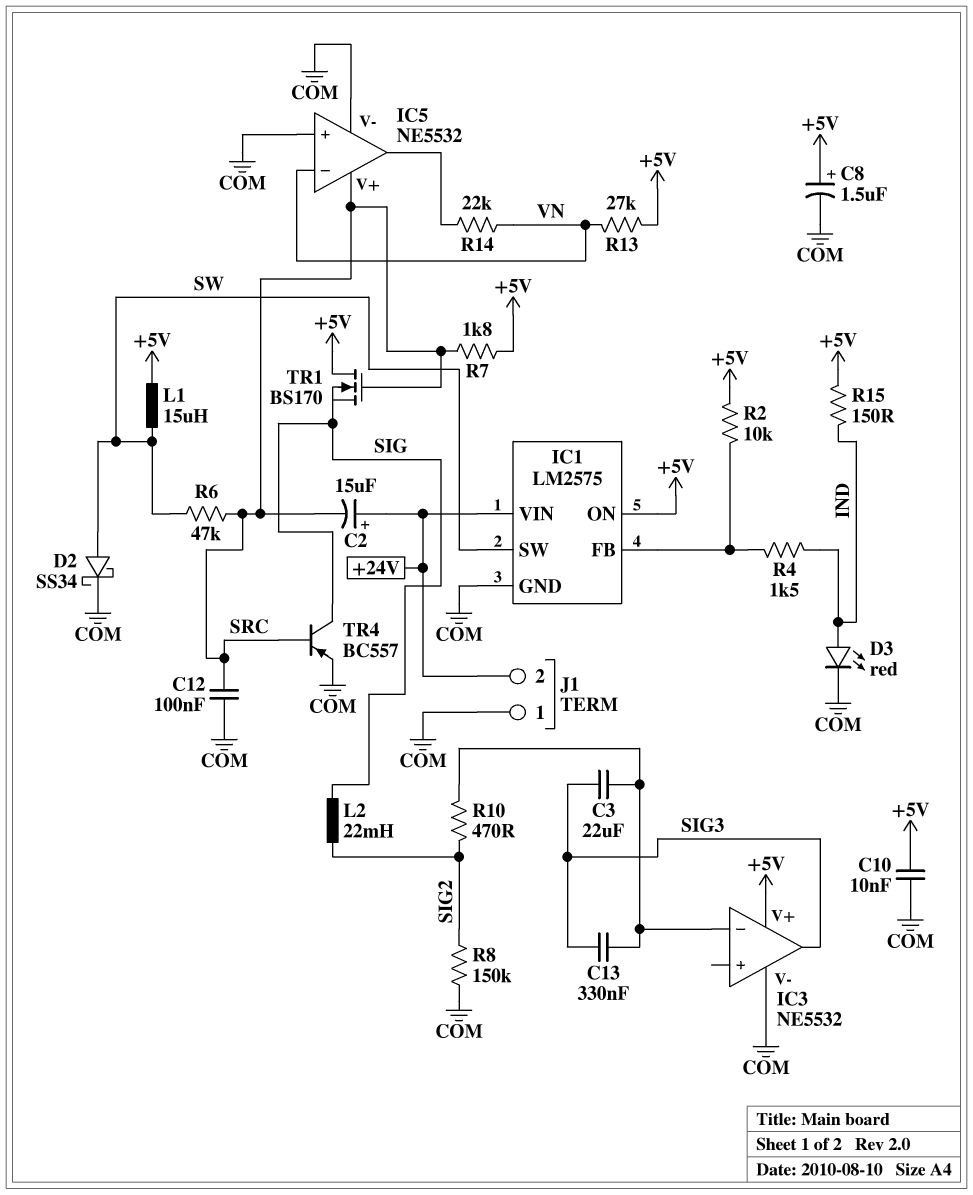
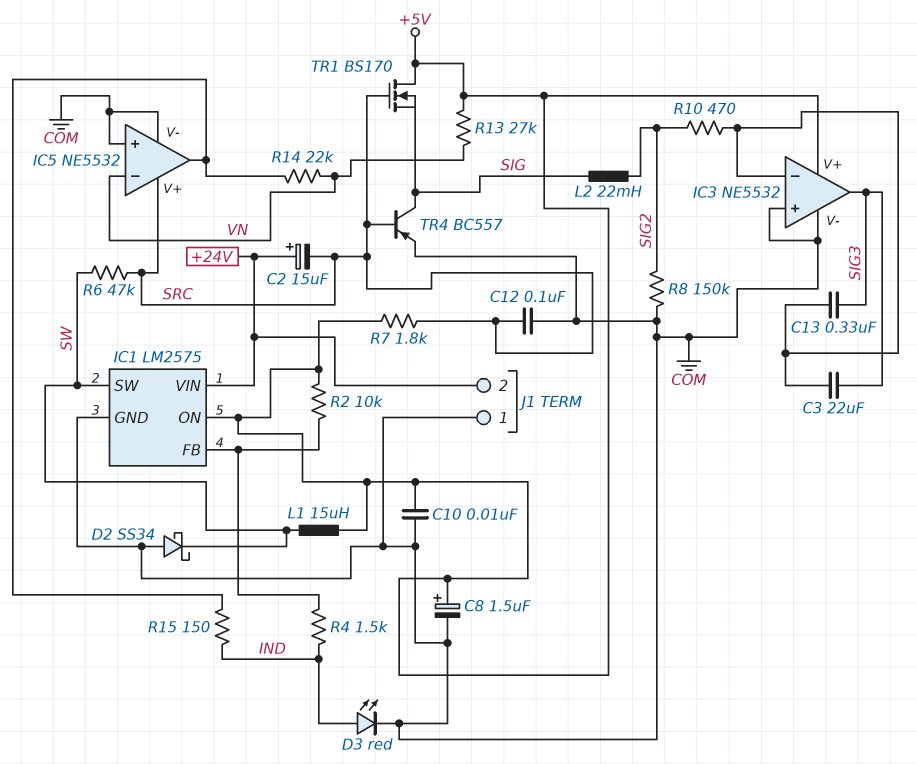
D2: schottky SS34 (A SW, K COM) -> schottky SS34 (A COM, K SW)
IC3 pin in+: none -> COM
R15: 150 (+5V, IND) -> 150 (IC5/out, IND)

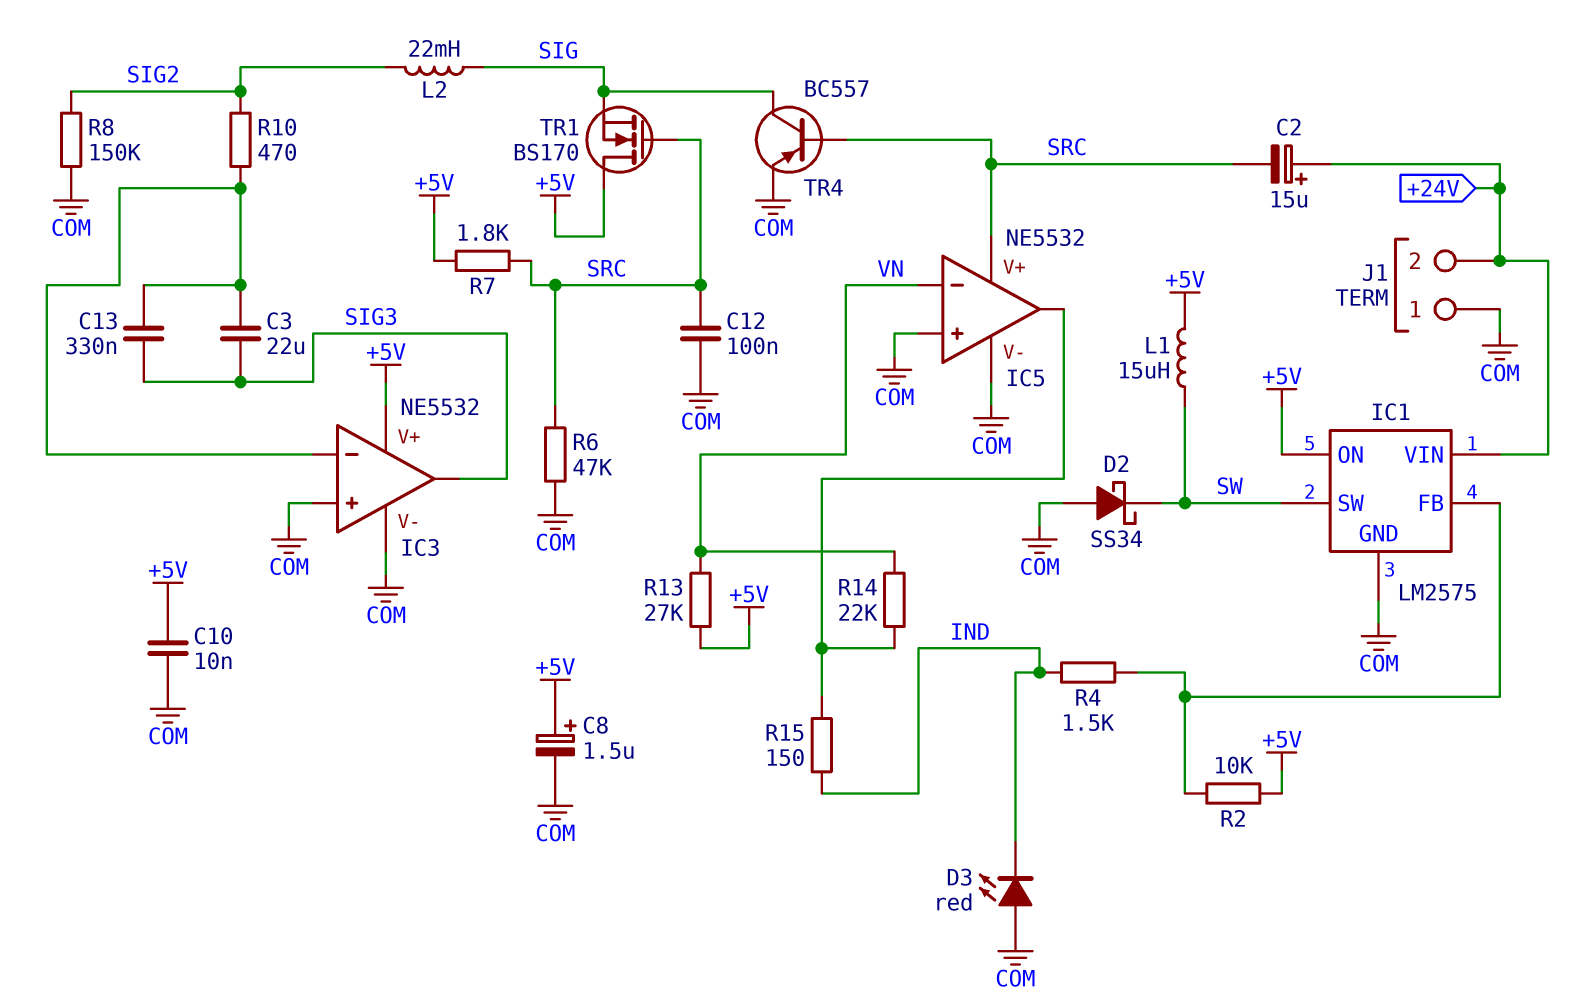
D3: LED red (A IND, K COM) -> LED red (A COM, K IND)
R6: 47k (SRC, SW) -> 47k (COM, SRC)

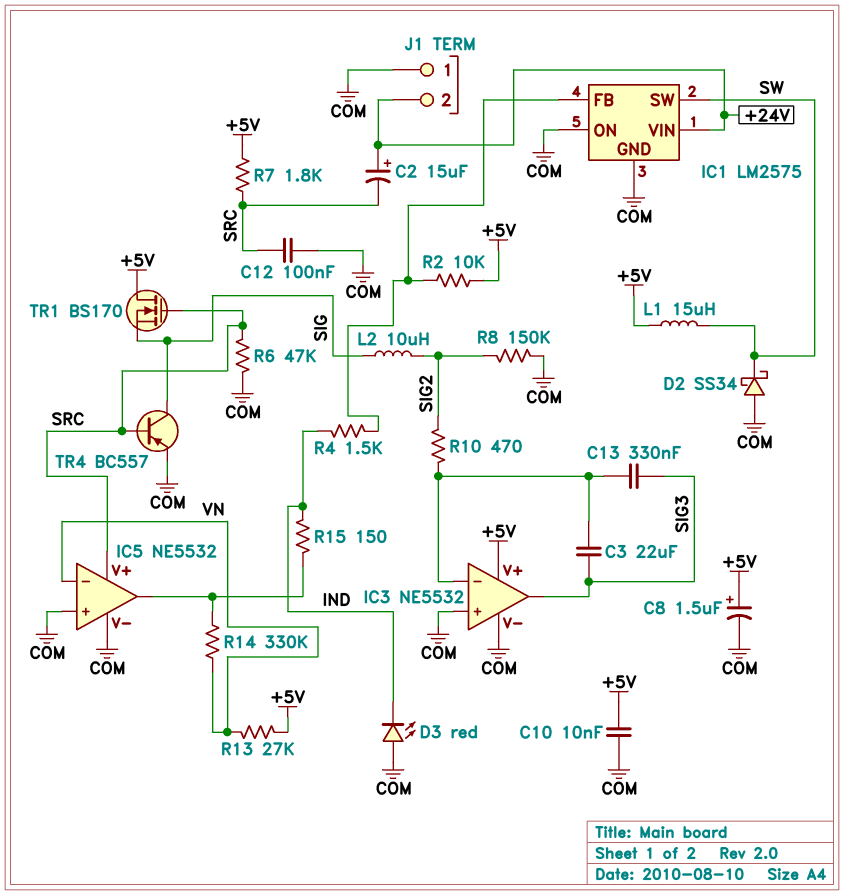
IC1 pin ON: +5V -> COM
L2: 22mH (SIG, SIG2) -> 10uH (SIG, SIG2)
R14: 22k (IC5/out, VN) -> 330k (IC5/out, VN)

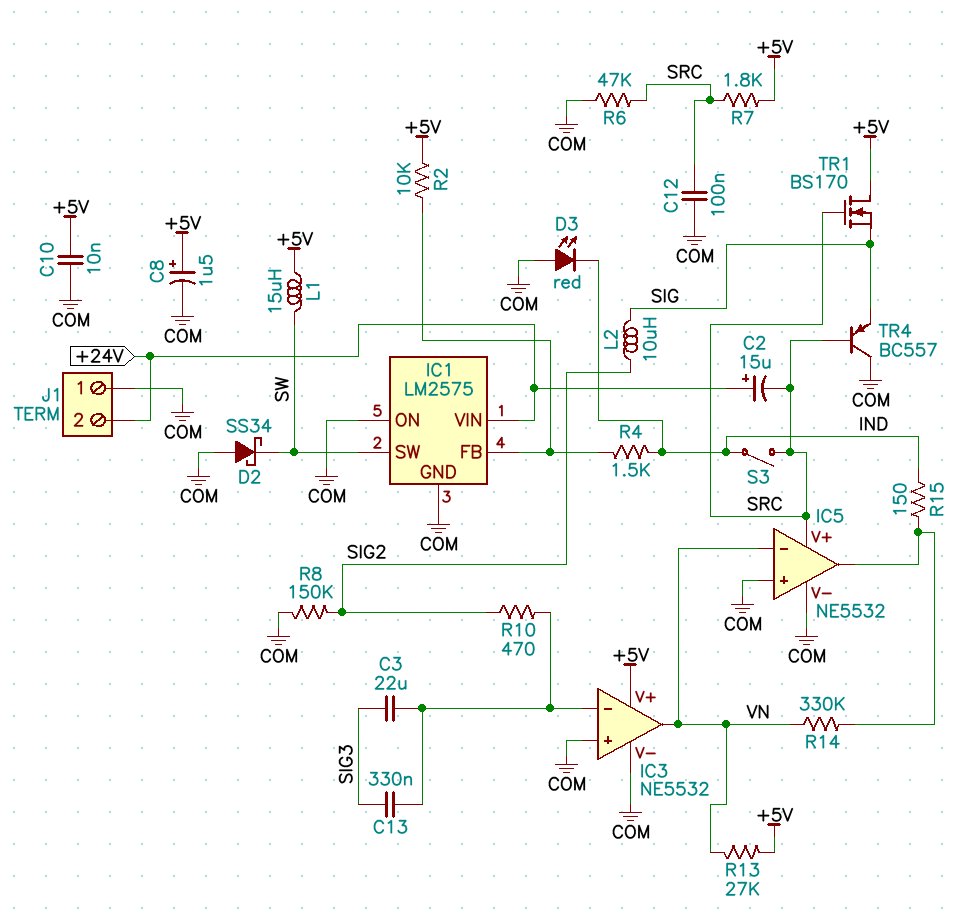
IC3 pin out: SIG3 -> VN
S3: none -> switch (IND, SRC)
TR4: PNP BC557 (B SRC, C SIG, E COM) -> PNP BC557 (B SRC, C COM, E SIG)

